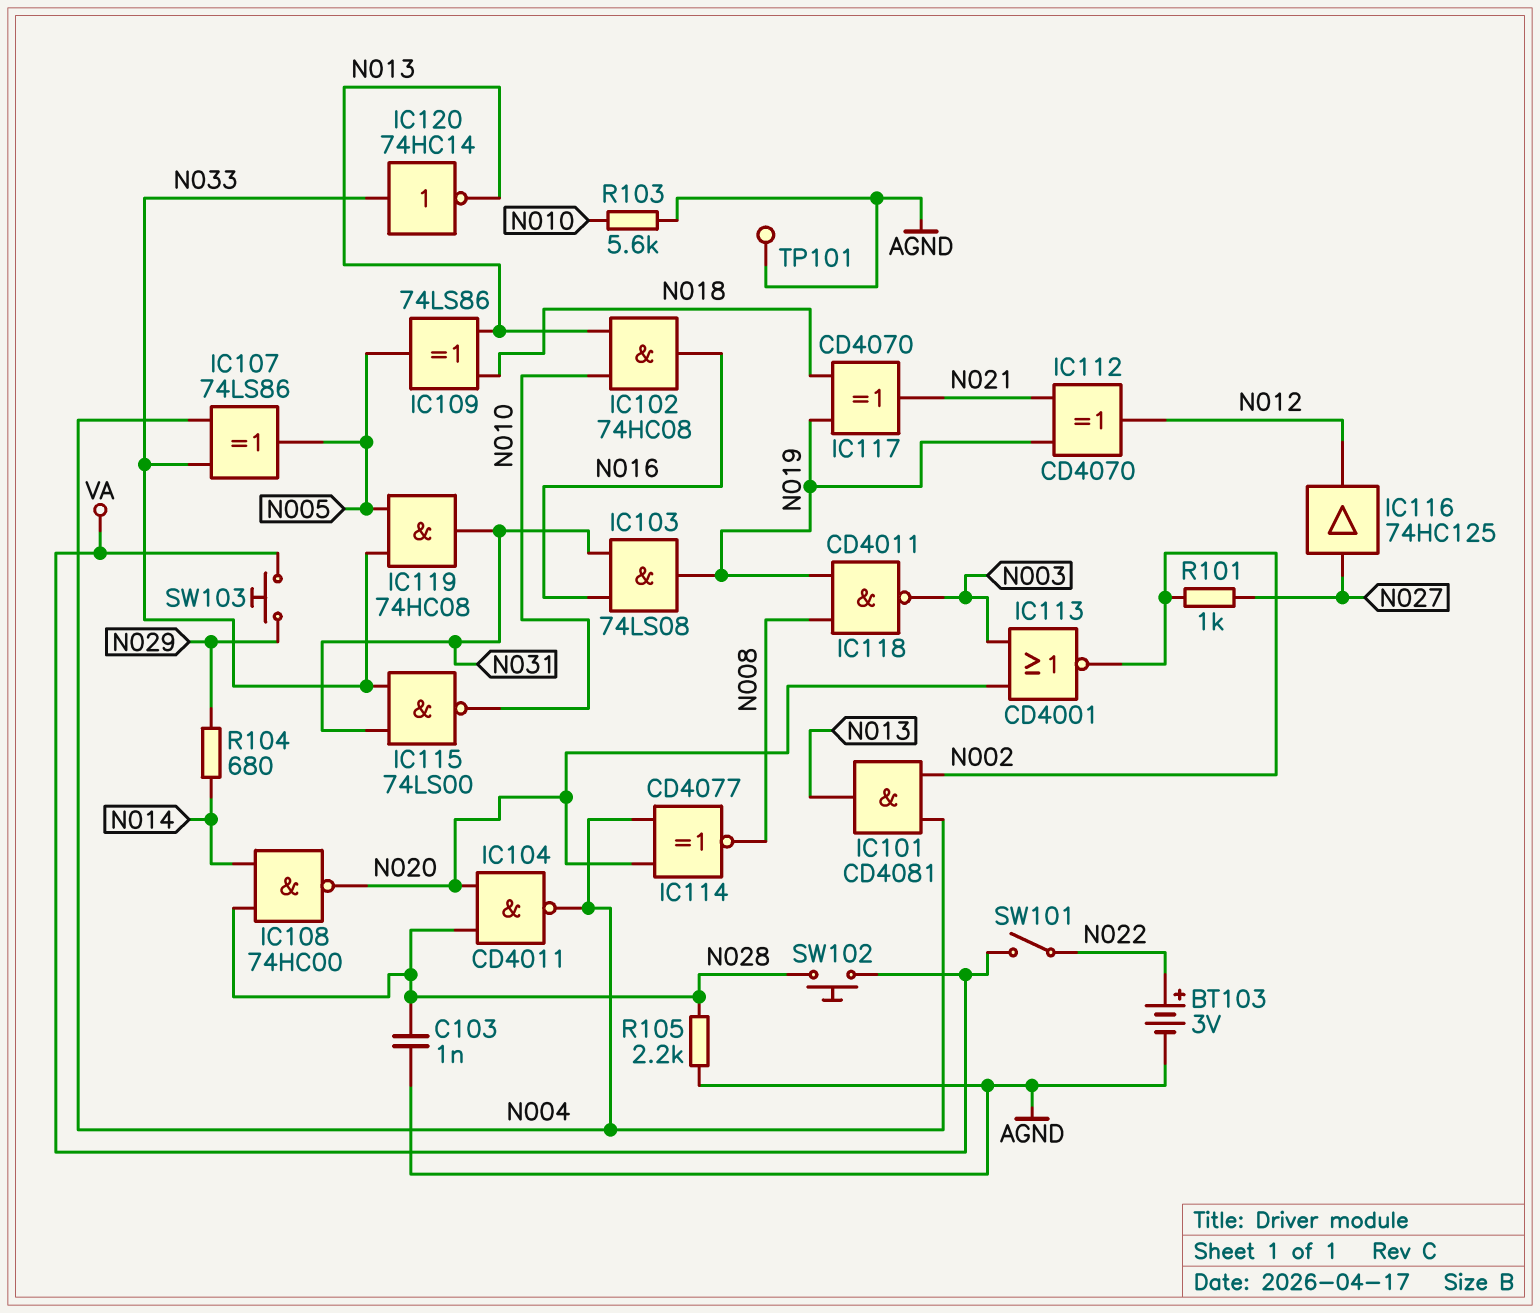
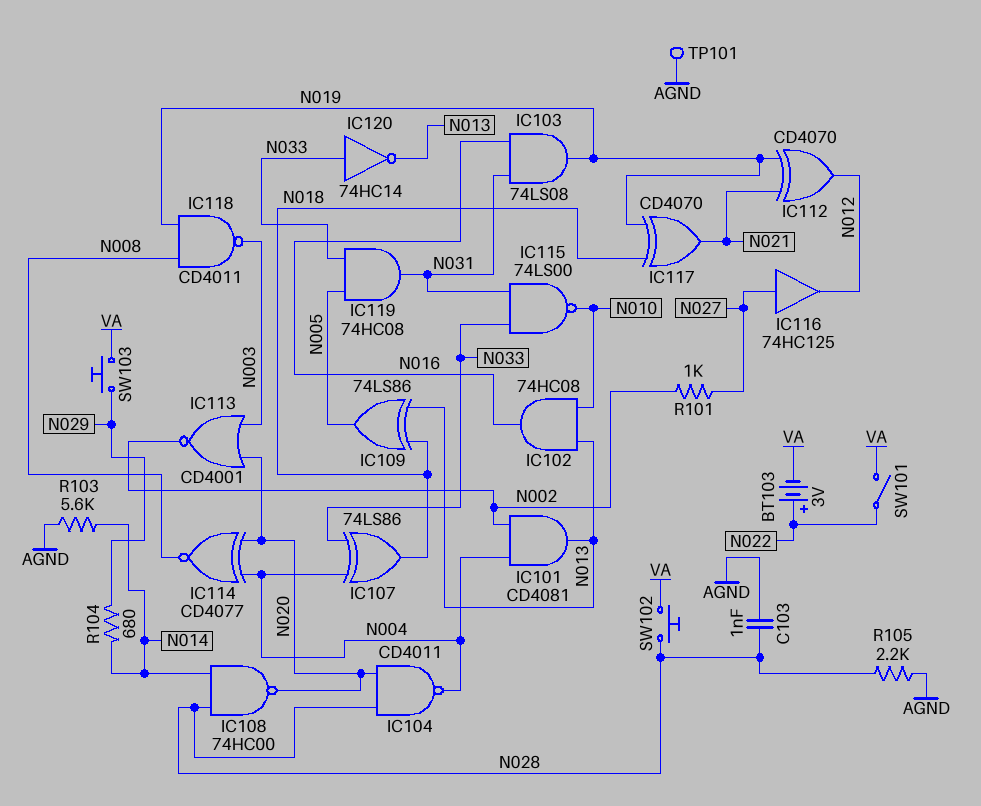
BT103: 3V (plus N022, minus AGND) -> 3V (plus N022, minus VA)
IC107: XOR 74LS86 (in N004, in N033, out N005) -> XOR 74LS86 (in N004, in N033, out N018)
R103: 5.6k (AGND, N010) -> 5.6k (AGND, N014)

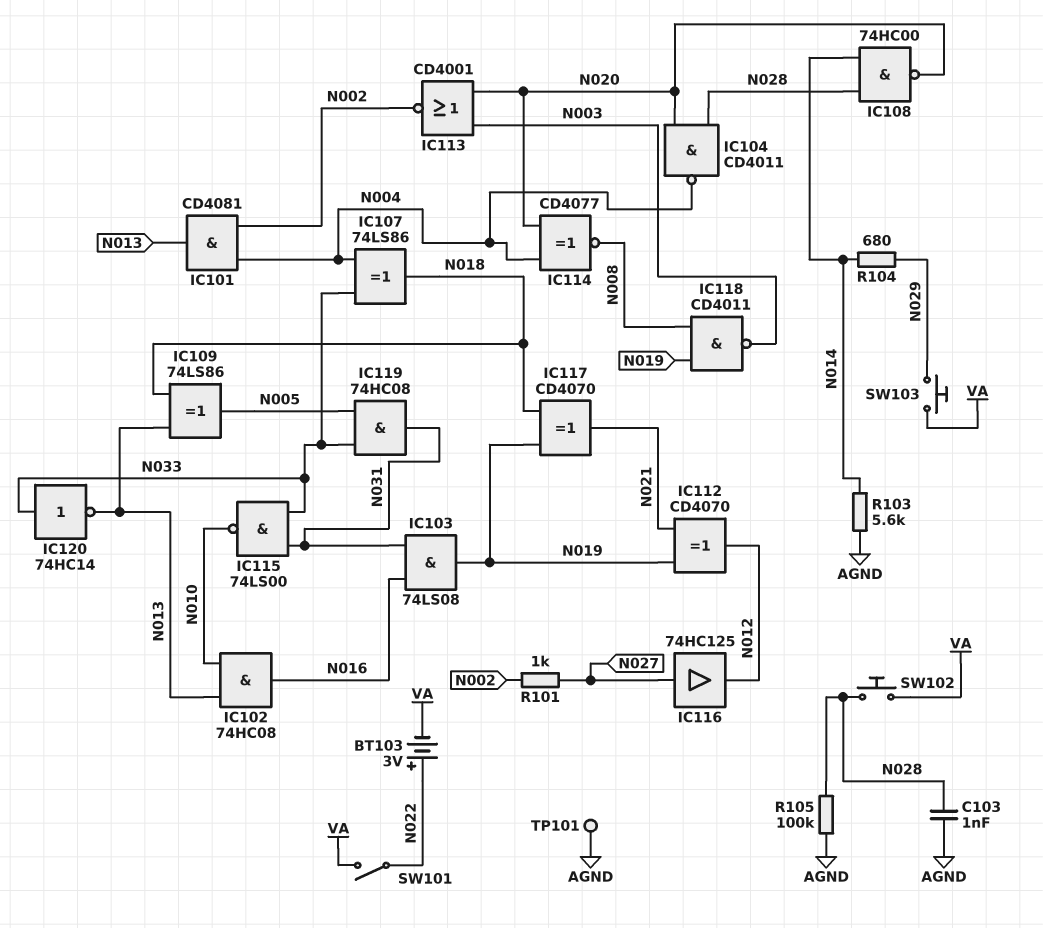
R105: 2.2k (AGND, N028) -> 100k (AGND, N028)

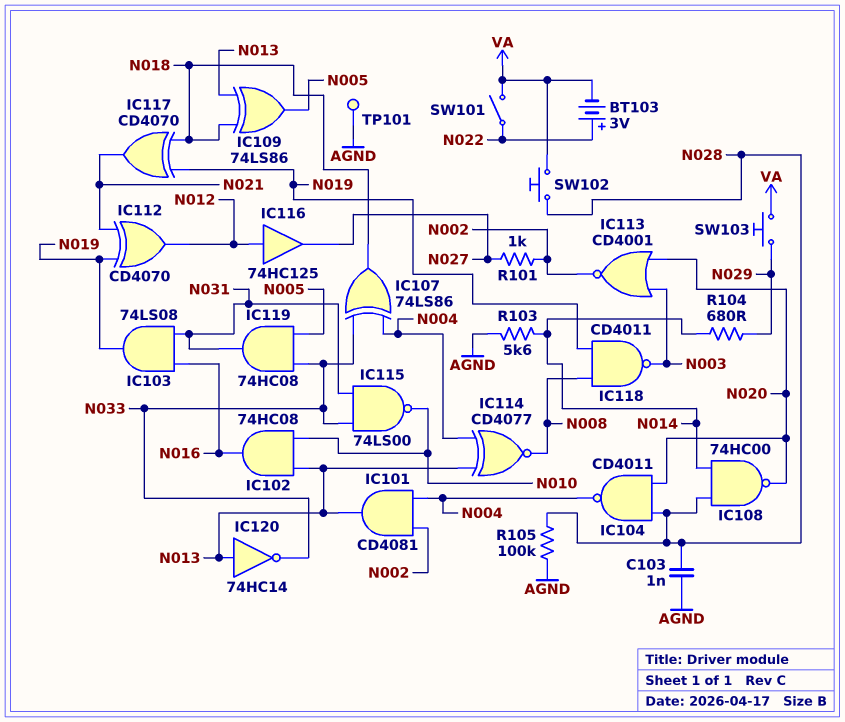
IC114: XNOR CD4077 (in N004, in N020, out N008) -> XNOR CD4077 (in N004, in N013, out N008)
IC116: buffer 74HC125 (in N027, out N012) -> buffer 74HC125 (in N012, out N027)
IC120: NOT 74HC14 (in N033, out N013) -> NOT 74HC14 (in N013, out N033)

